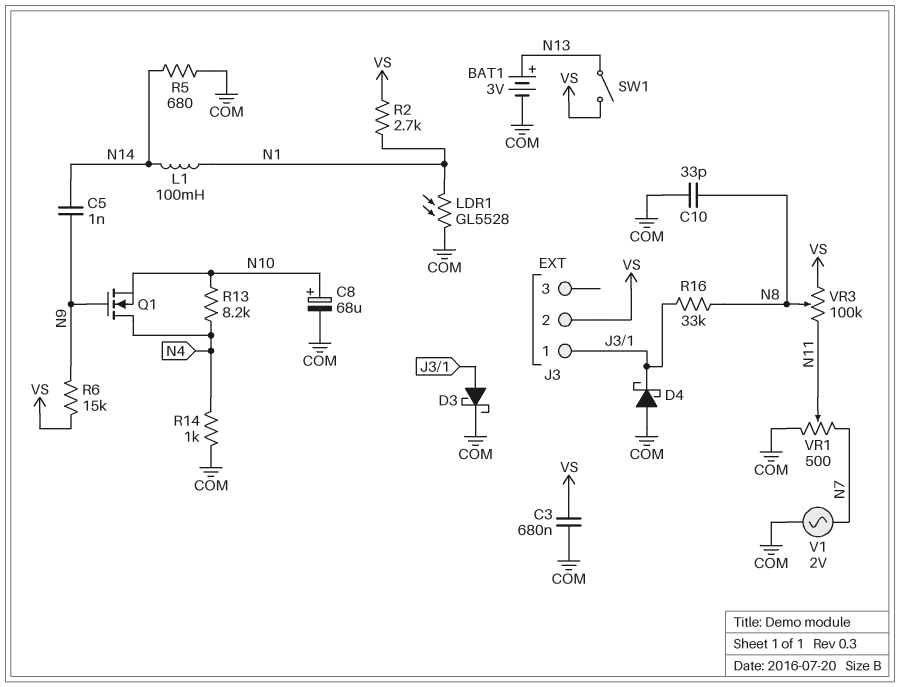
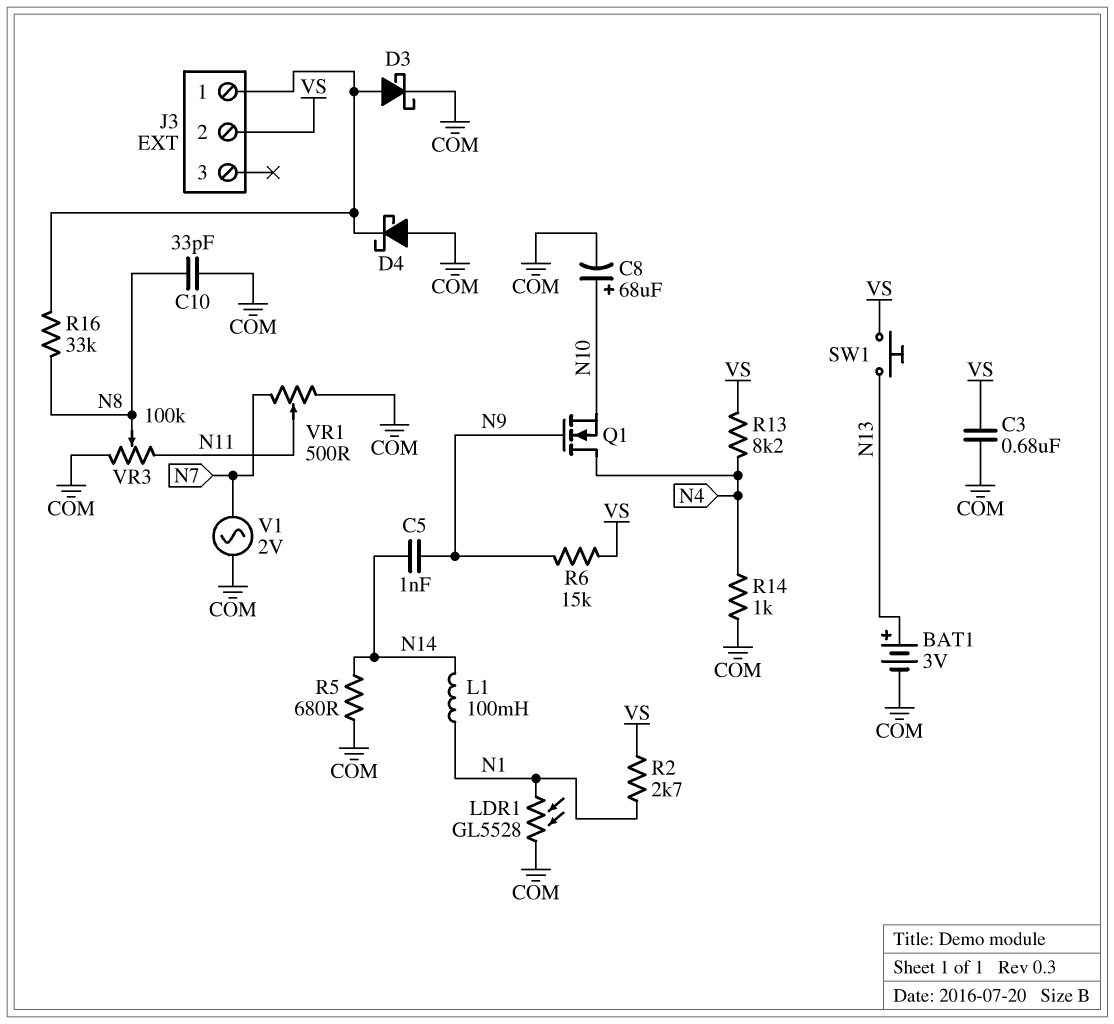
R13: 8.2k (N4, N10) -> 8.2k (N4, VS)
SW1: switch (N13, VS) -> button (N13, VS)
VR3: 100k (N11, VS, wiper N8) -> 100k (COM, N11, wiper N8)

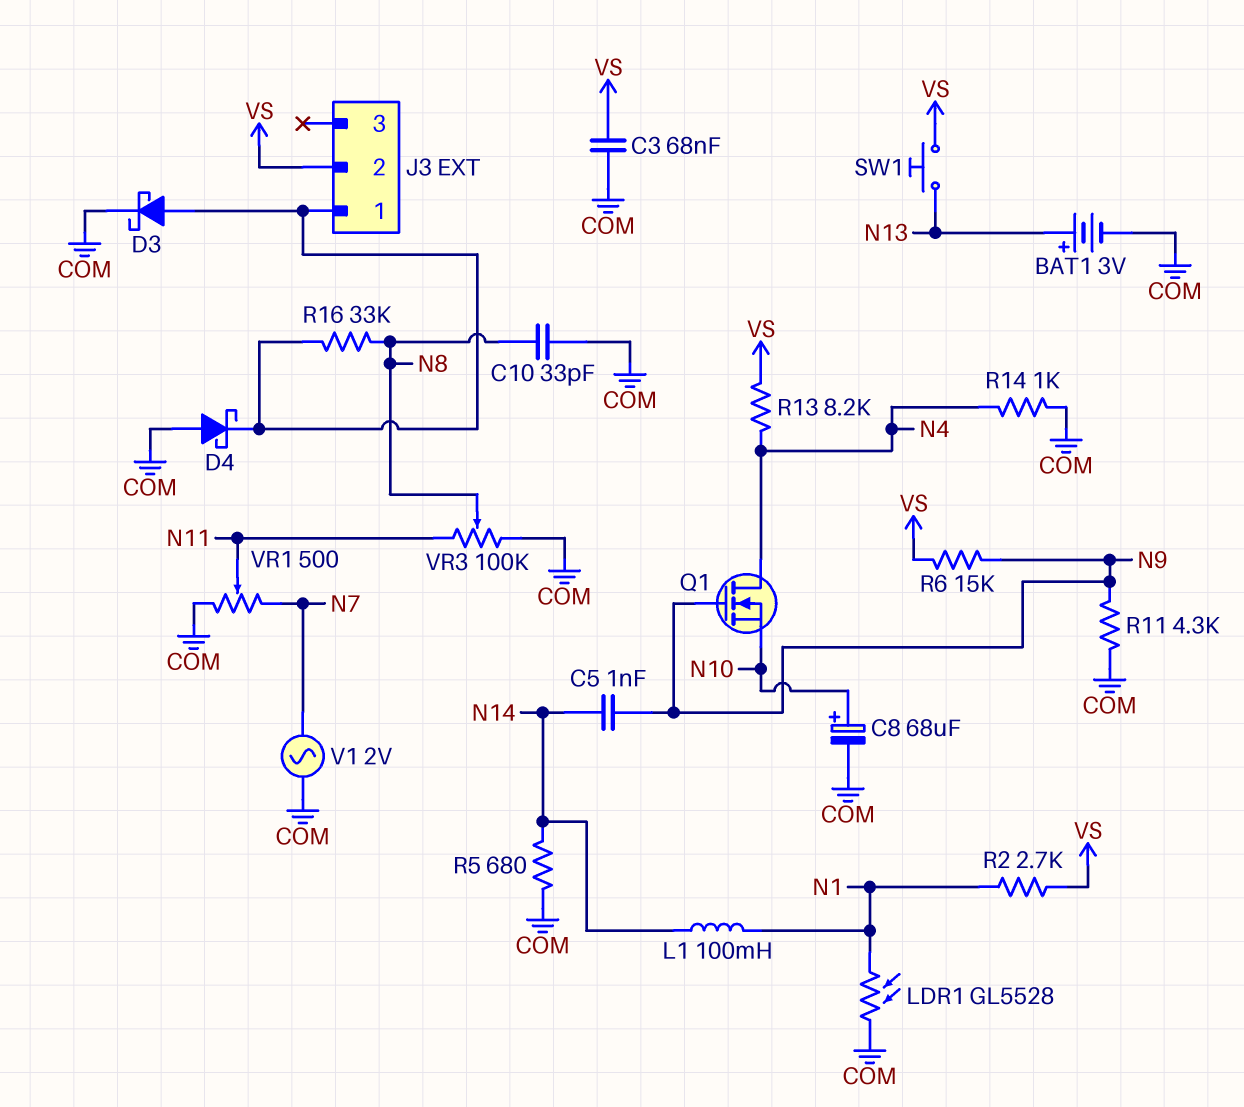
C3: 680nF (COM, VS) -> 68nF (COM, VS)
R11: none -> 4.3k (COM, N9)

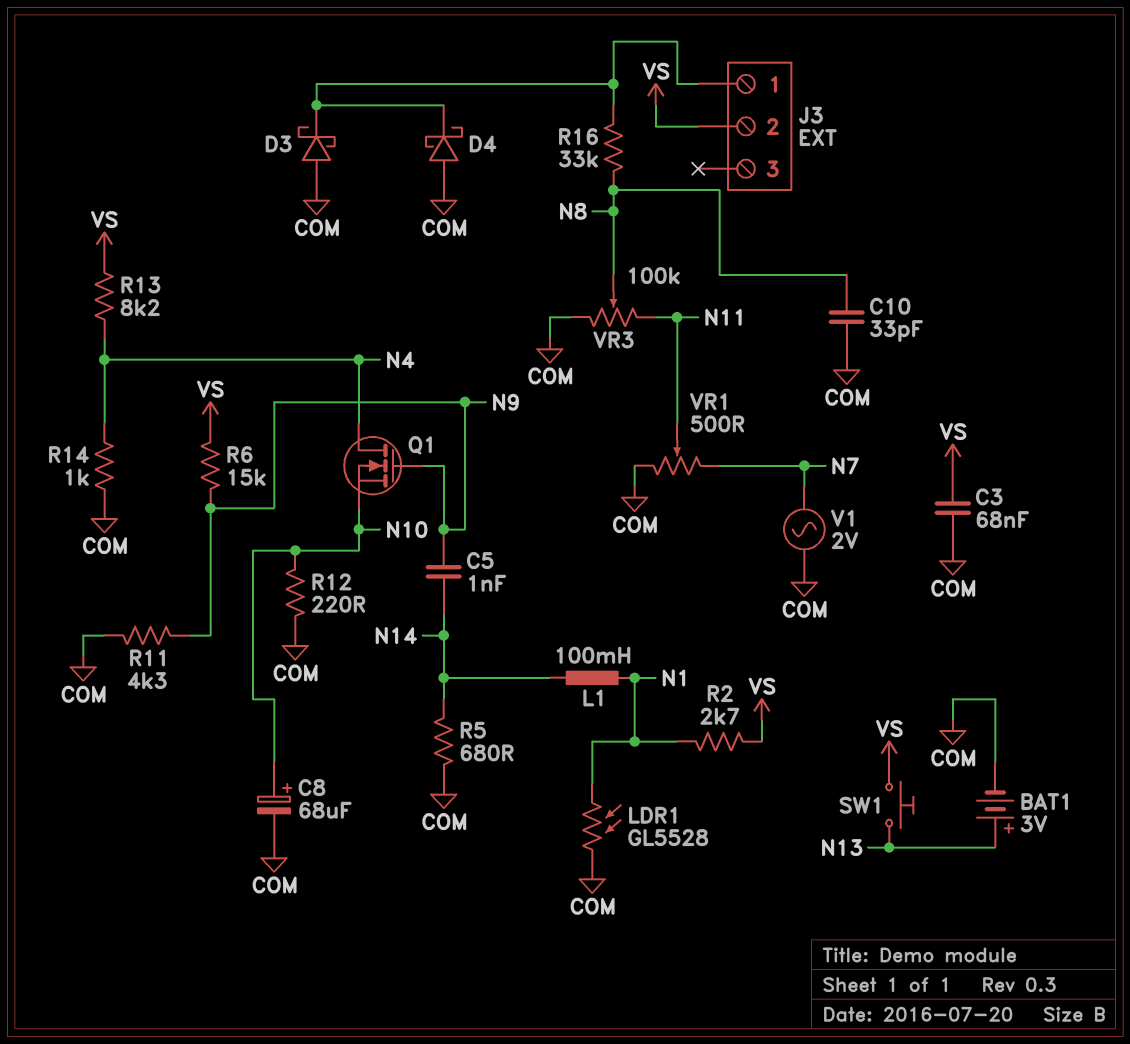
D3: schottky (A J3/1, K COM) -> schottky (A COM, K J3/1)
R12: none -> 220 (COM, N10)

